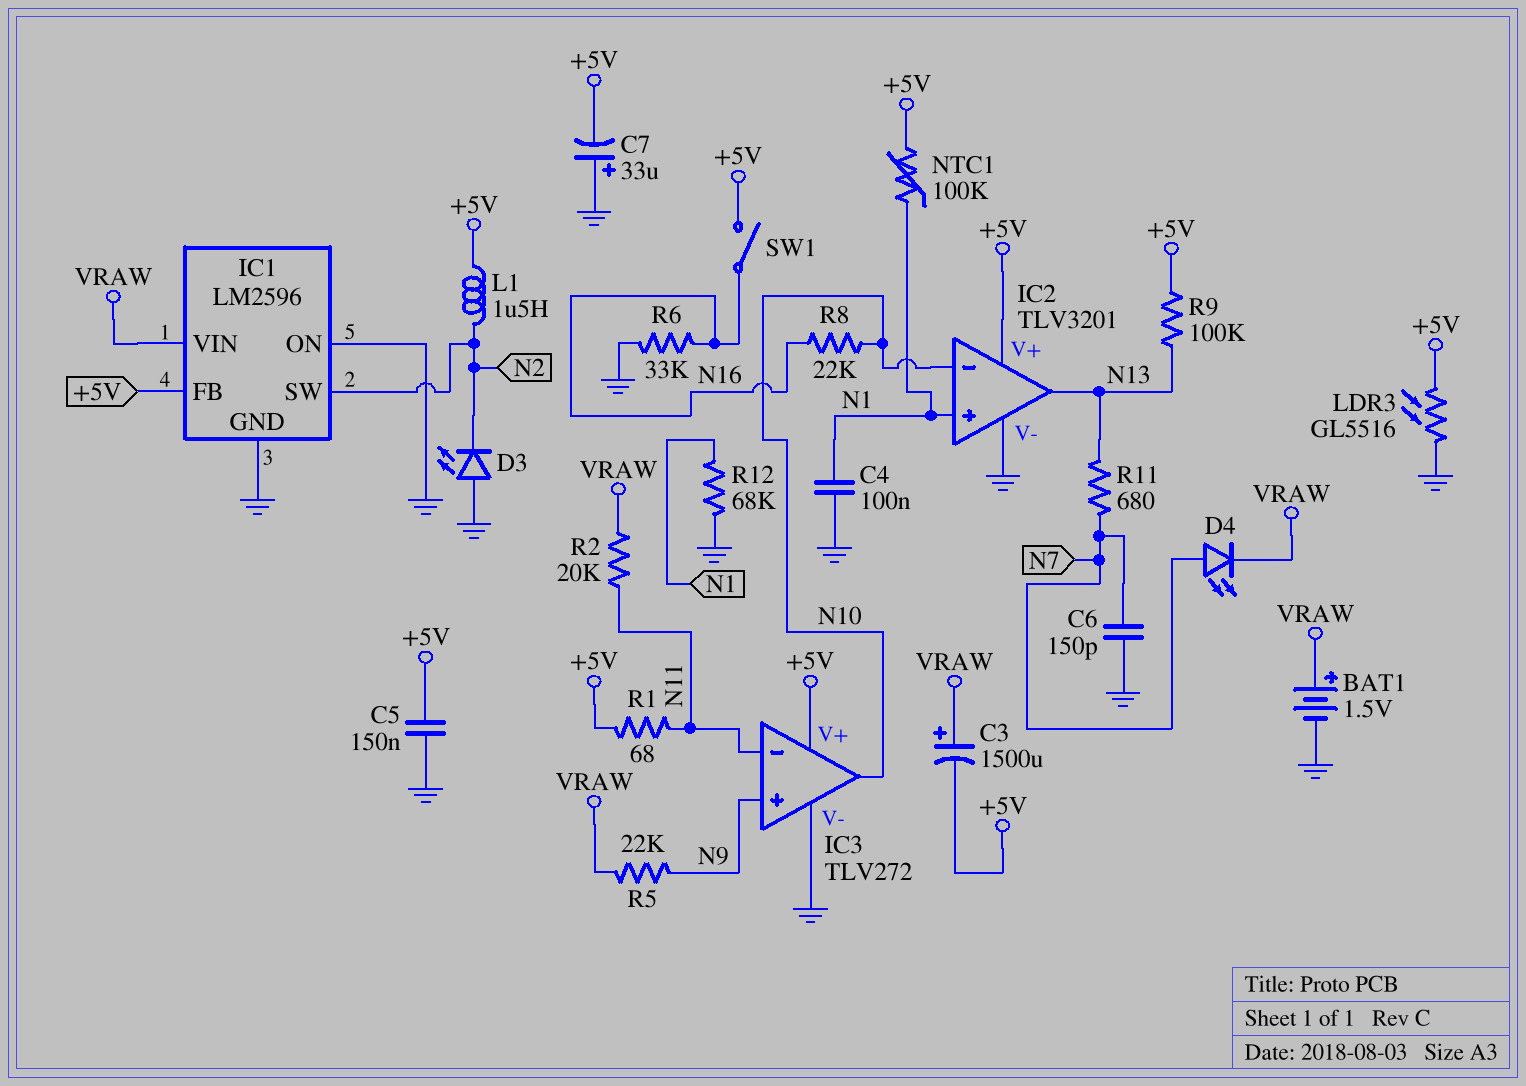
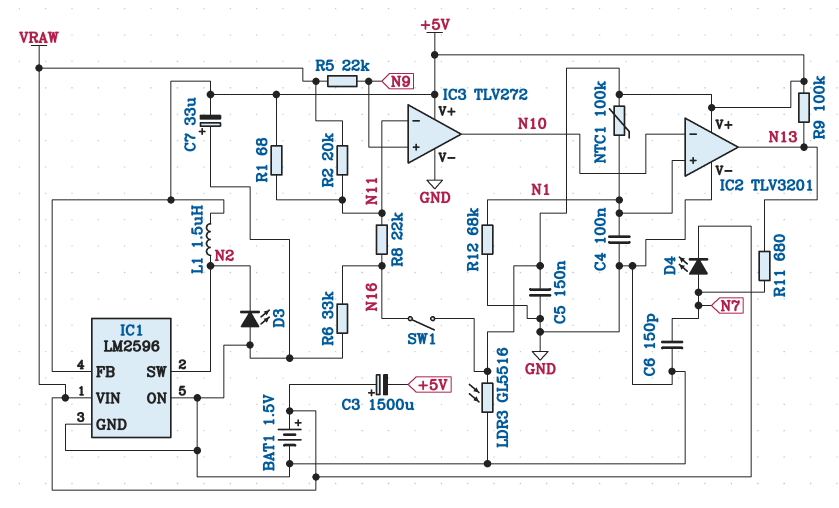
R8: 22k (N10, N16) -> 22k (N11, N16)

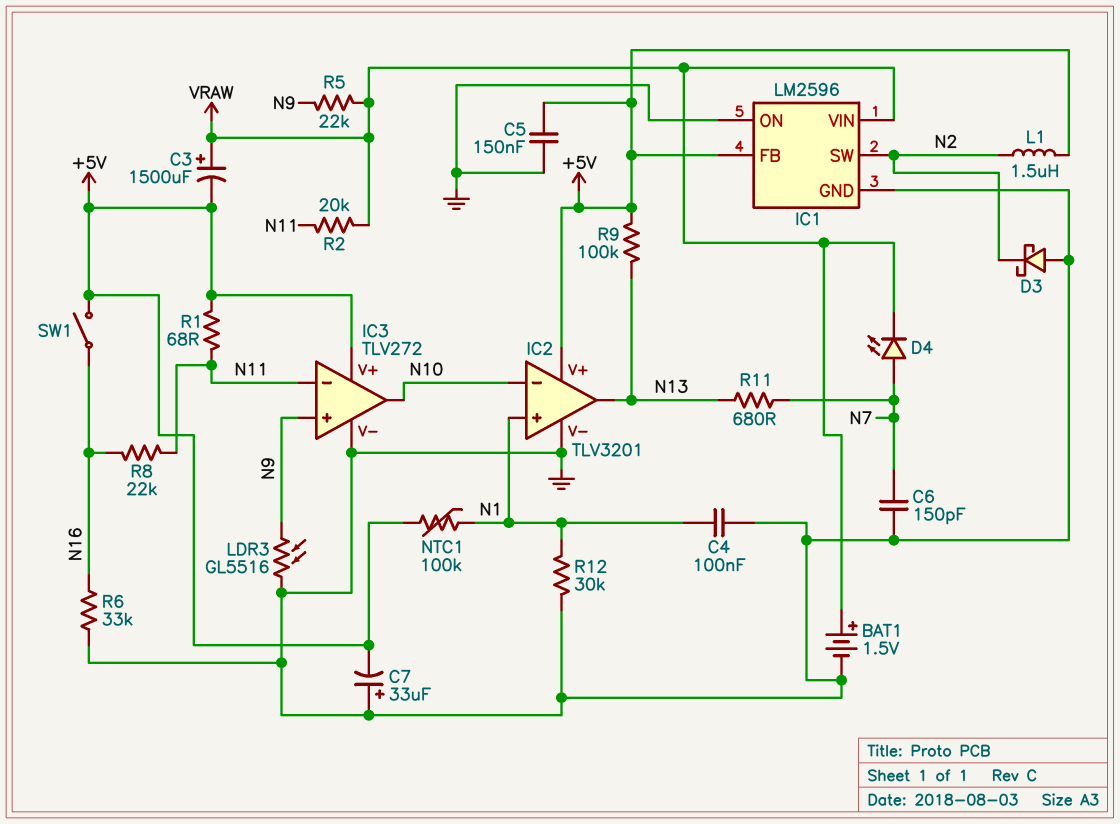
D3: LED (A GND, K N2) -> schottky (A GND, K N2)
LDR3: GL5516 (+5V, GND) -> GL5516 (GND, N9)
R12: 68k (GND, N1) -> 30k (GND, N1)

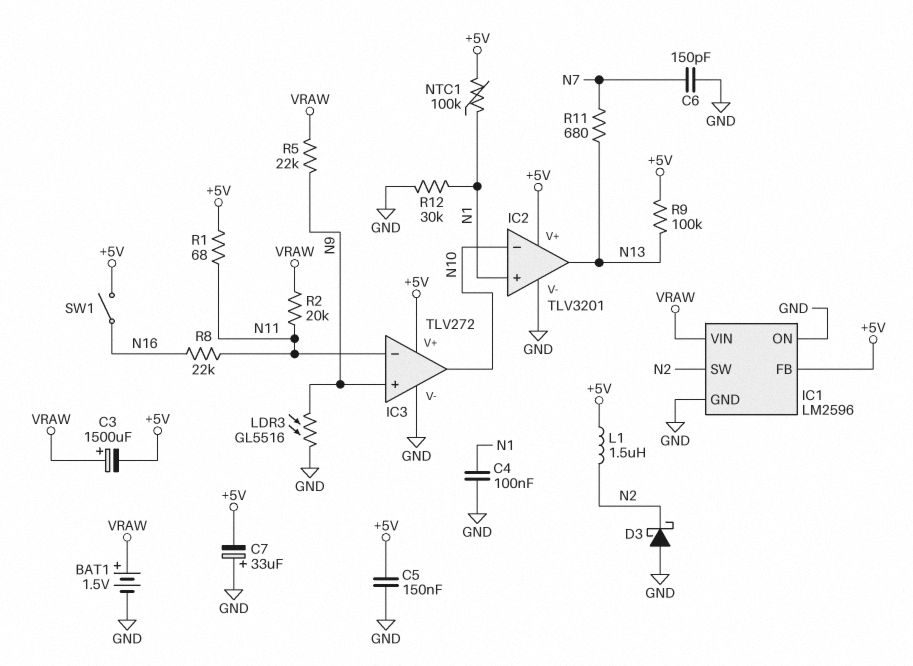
D4: LED (A N7, K VRAW) -> none
R6: 33k (GND, N16) -> none

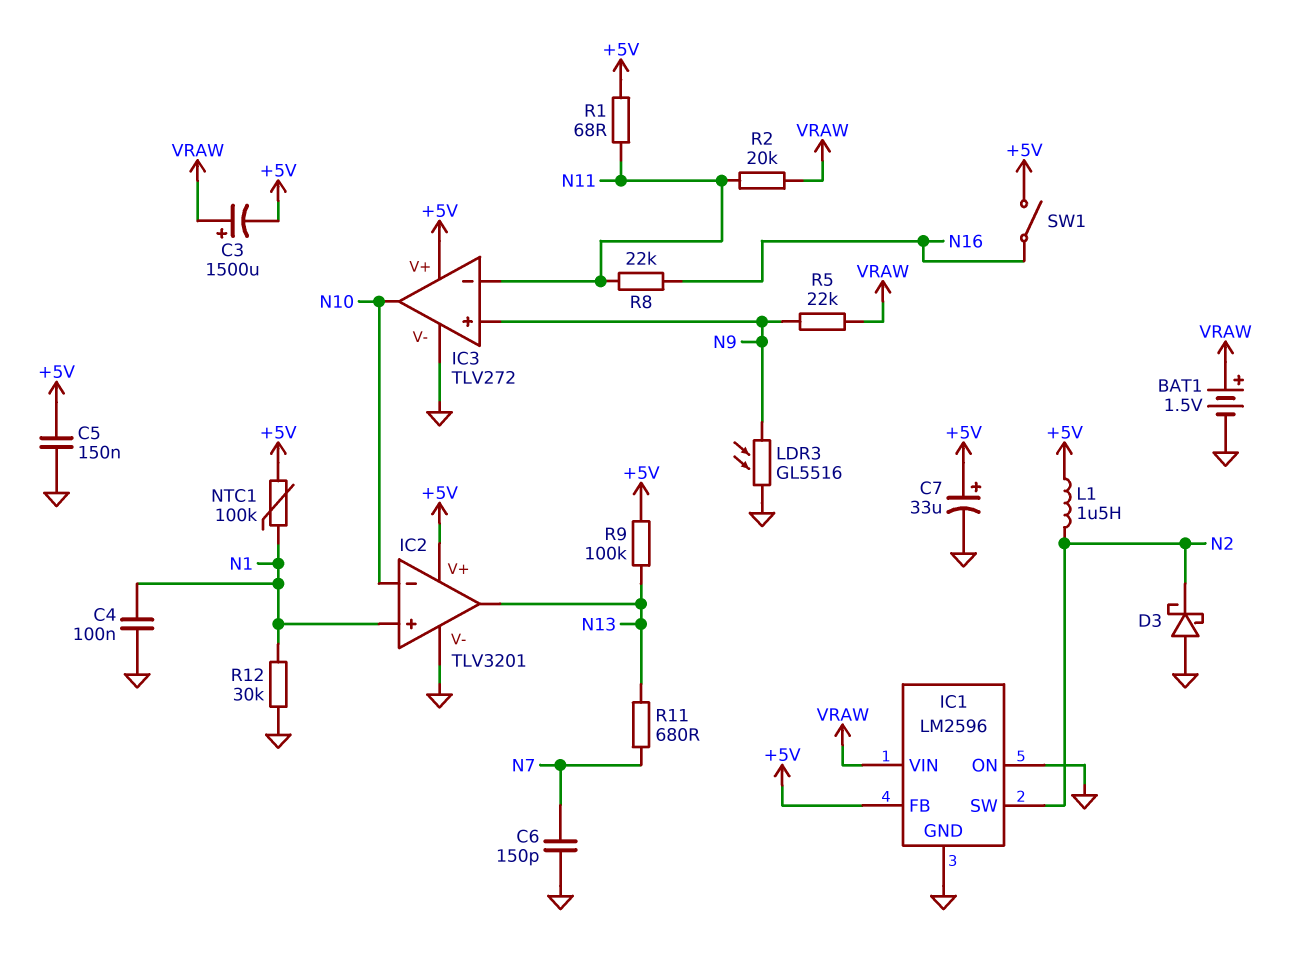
C7: 33uF (plus GND, minus +5V) -> 33uF (plus +5V, minus GND)

